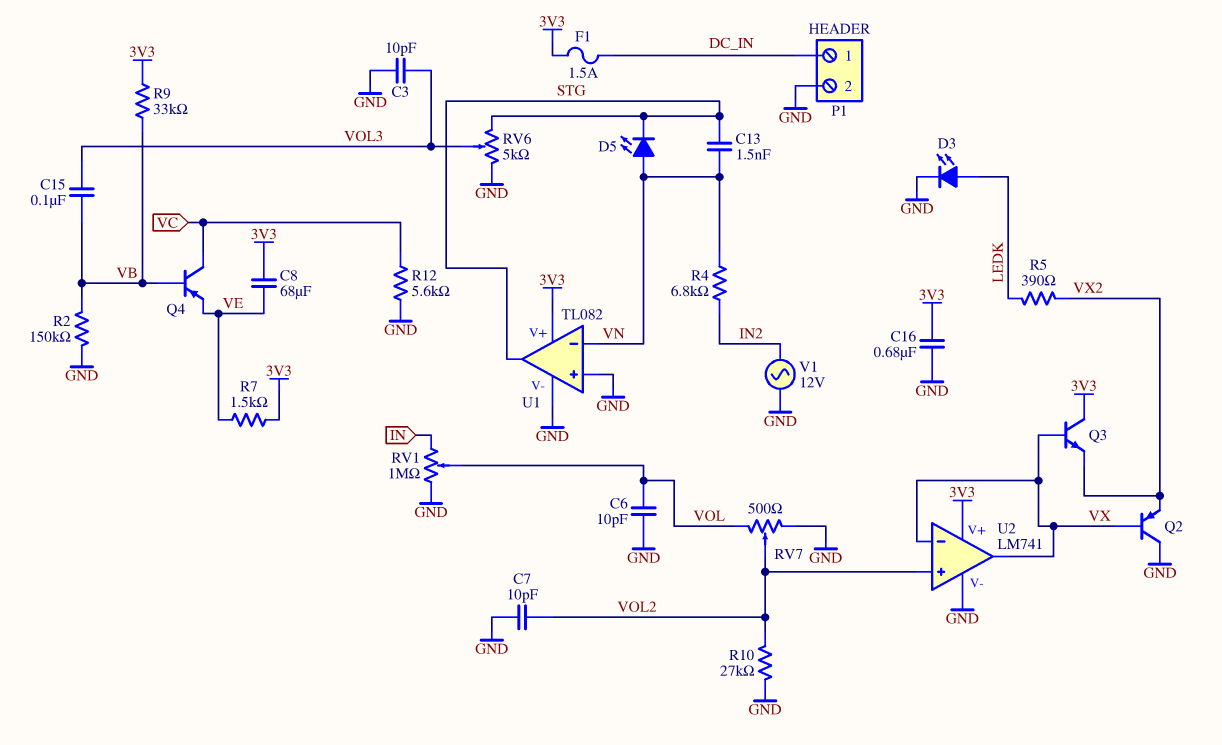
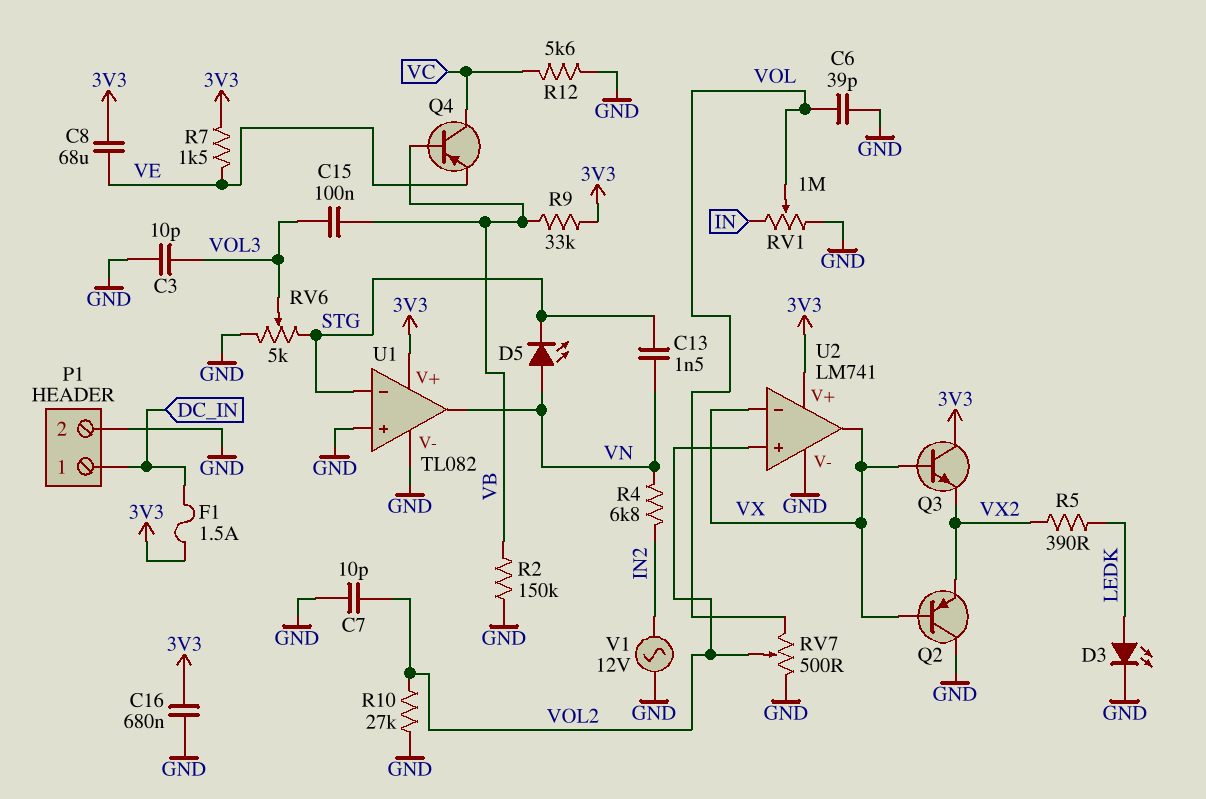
C6: 10pF (GND, VOL) -> 39pF (GND, VOL)
U1 pin in-: VN -> STG
U1 pin out: STG -> VN

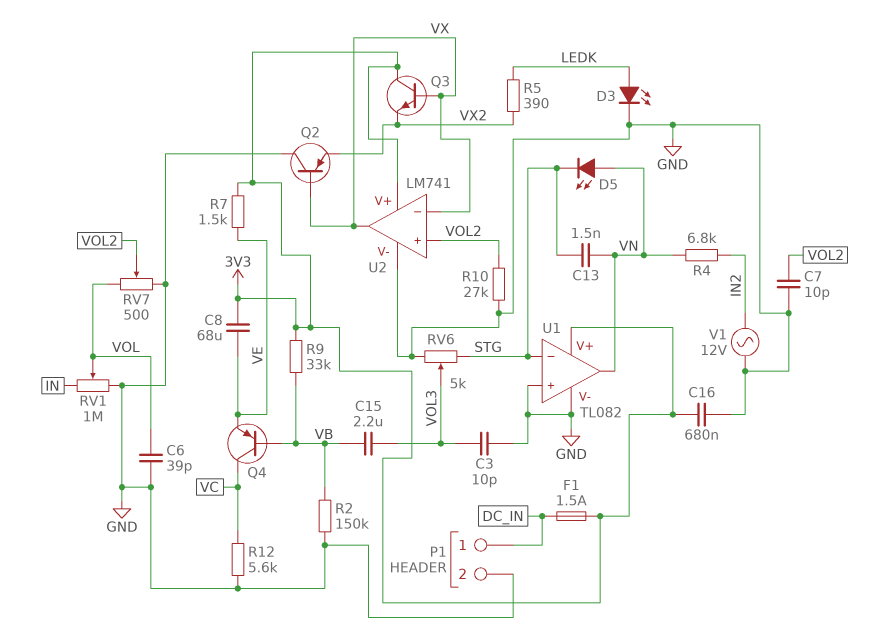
C15: 100nF (VB, VOL3) -> 2.2uF (VB, VOL3)

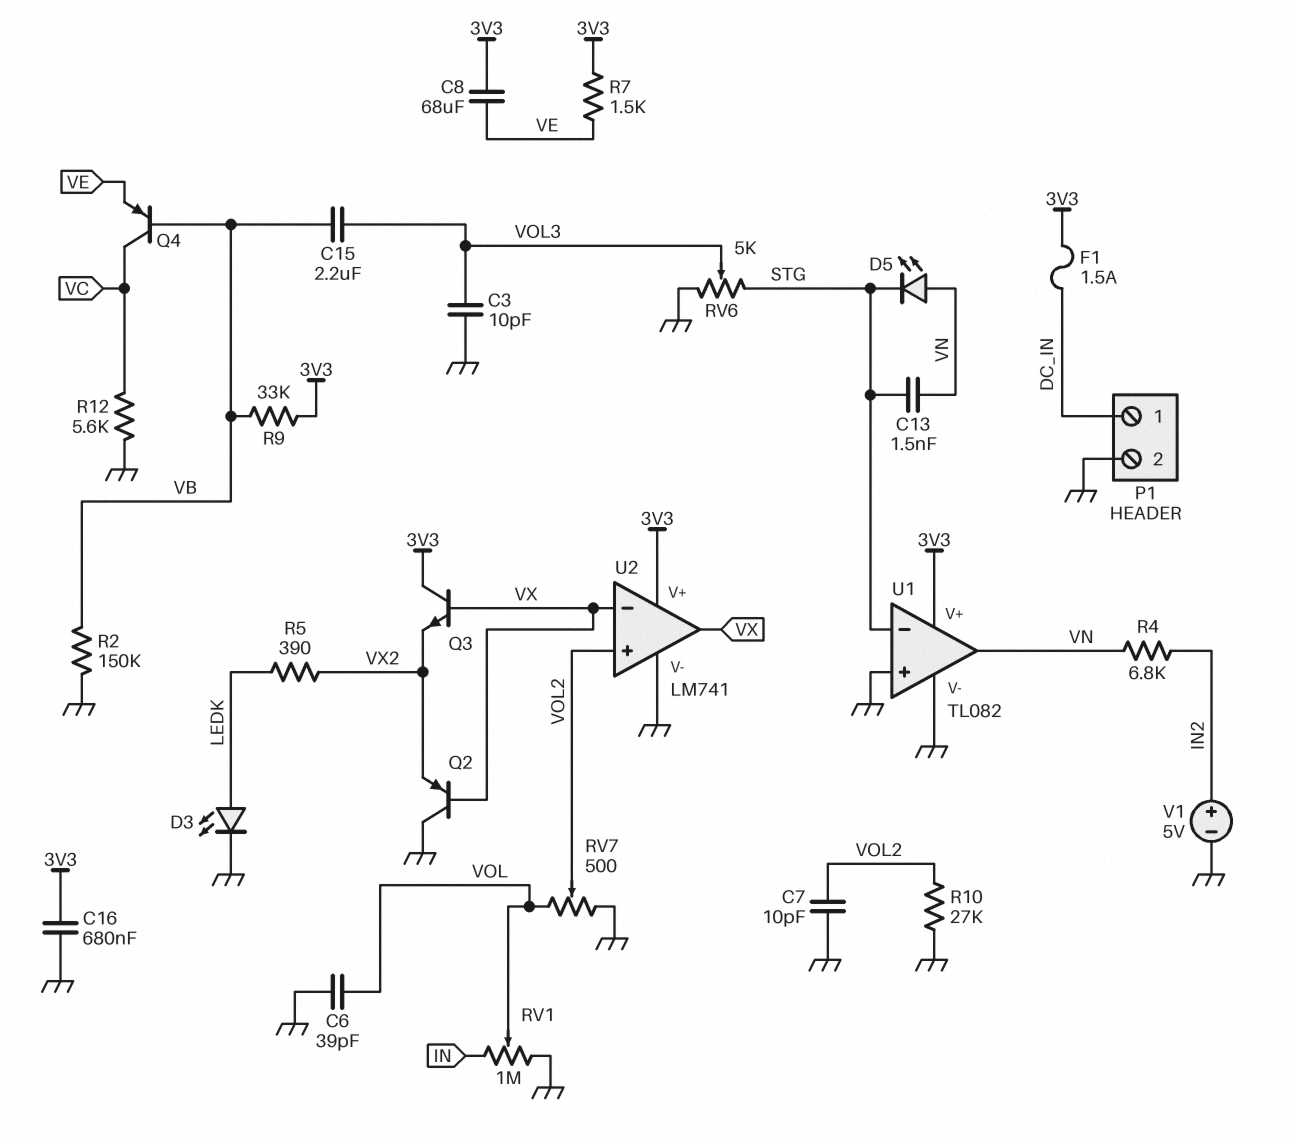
V1: AC 12V (GND, IN2) -> 5V (plus IN2, minus GND)

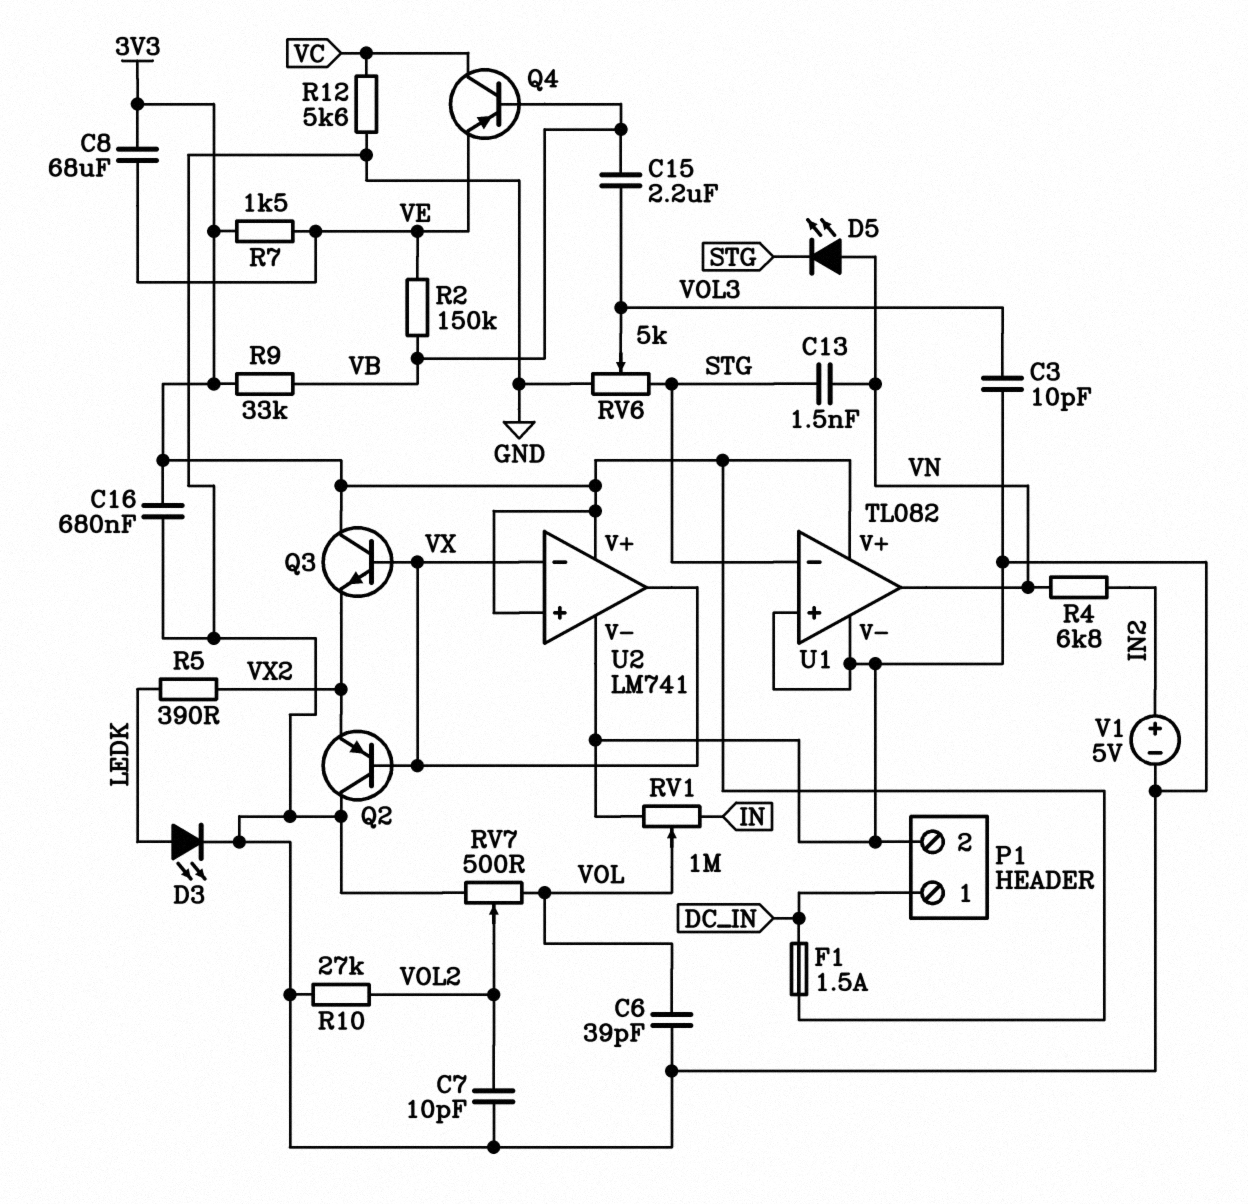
R2: 150k (GND, VB) -> 150k (VB, VE)
U2 pin in+: VOL2 -> 3V3

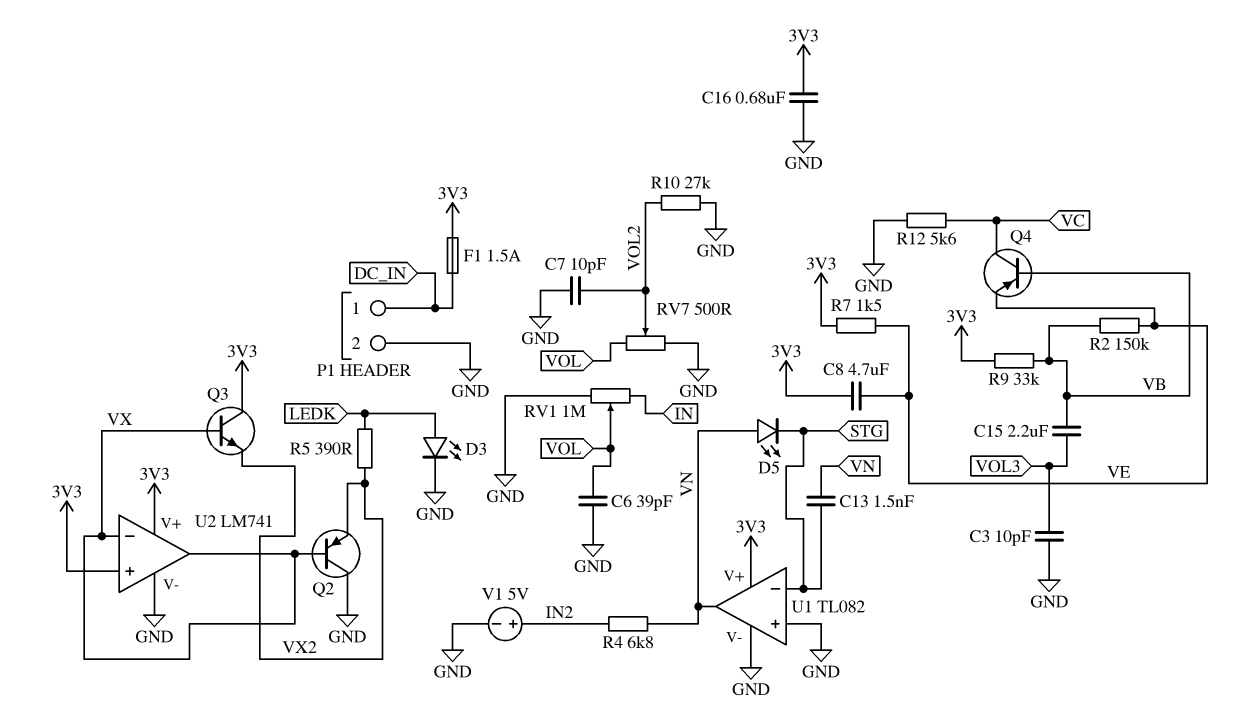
C8: 68uF (3V3, VE) -> 4.7uF (3V3, VE)
RV6: 5k (GND, STG, wiper VOL3) -> none

